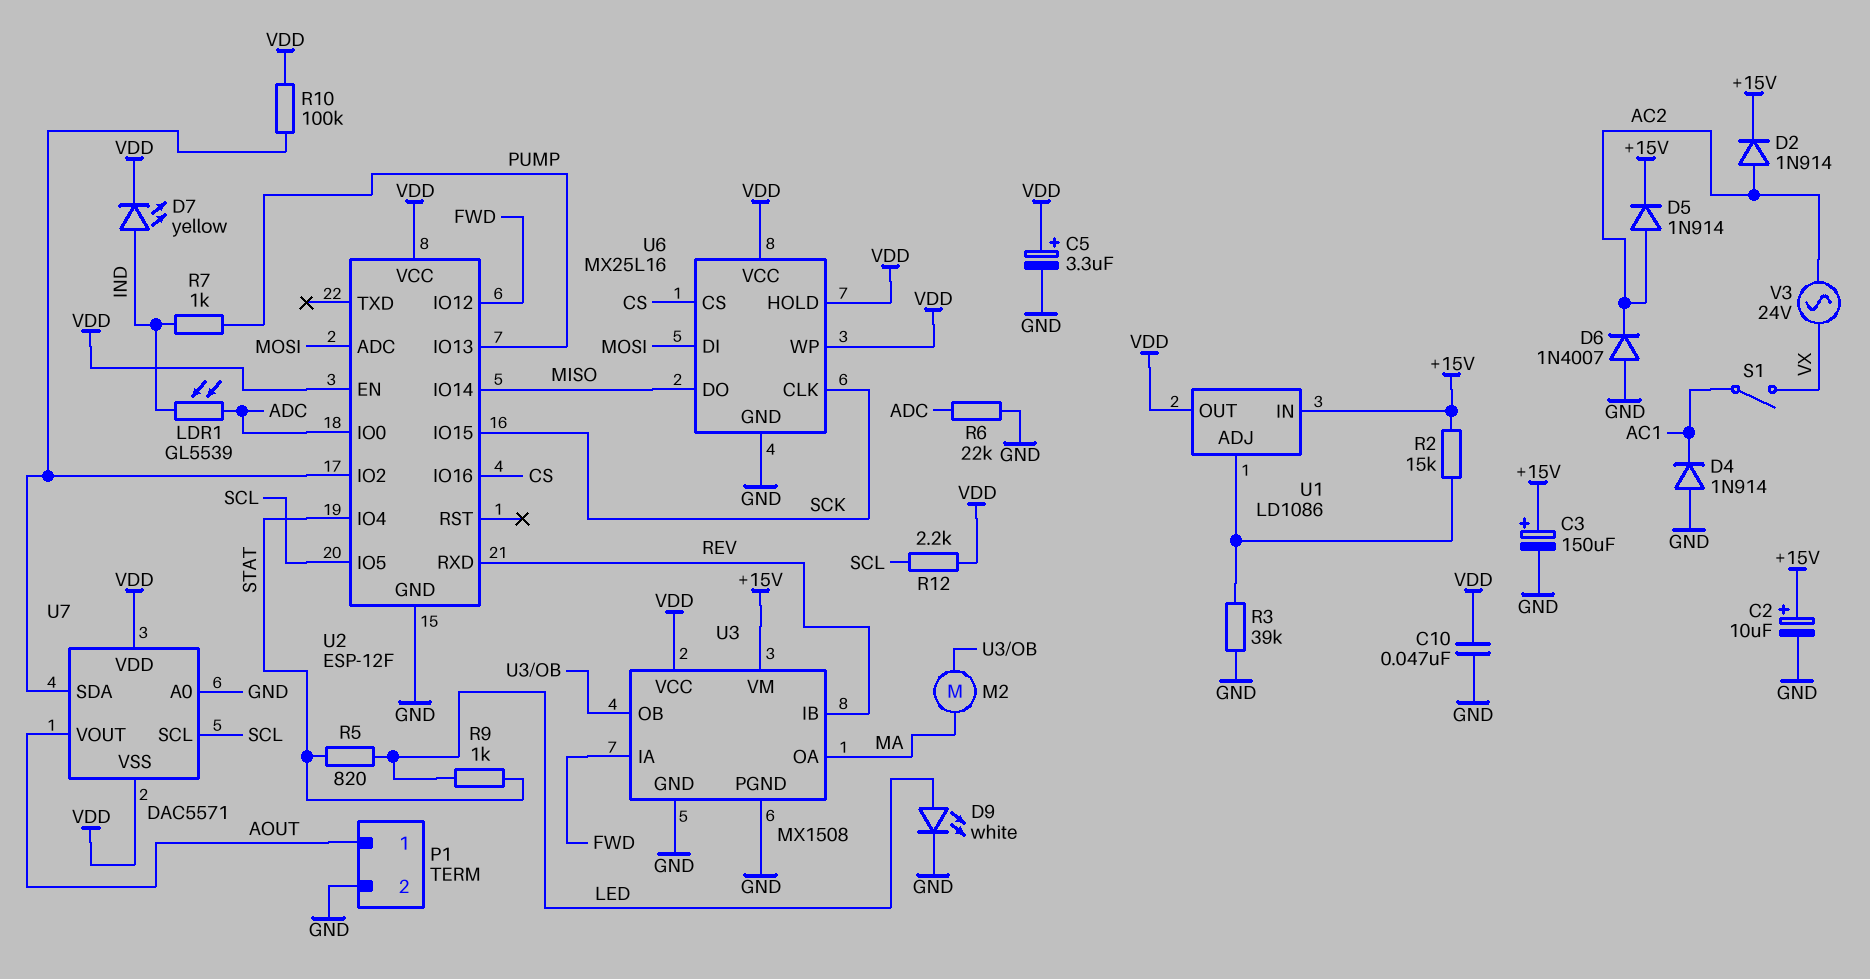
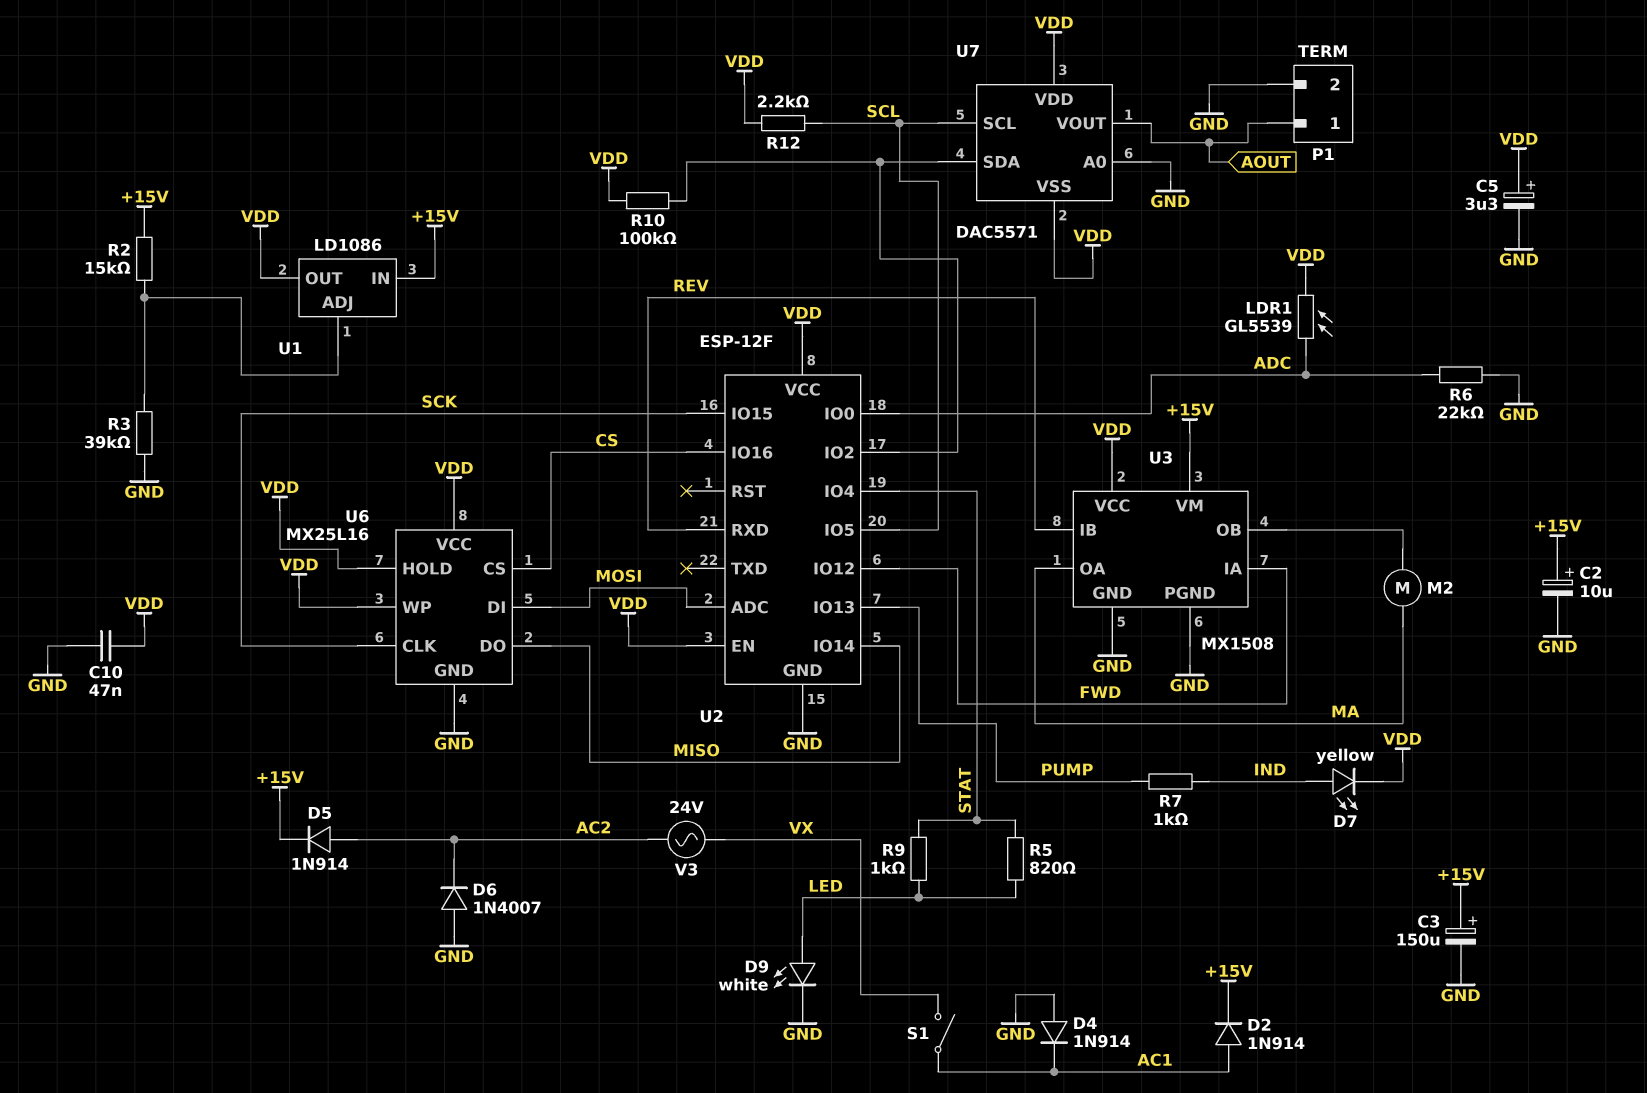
D2: diode 1N914 (A AC2, K +15V) -> diode 1N914 (A AC1, K +15V)
LDR1: GL5539 (ADC, IND) -> GL5539 (ADC, VDD)

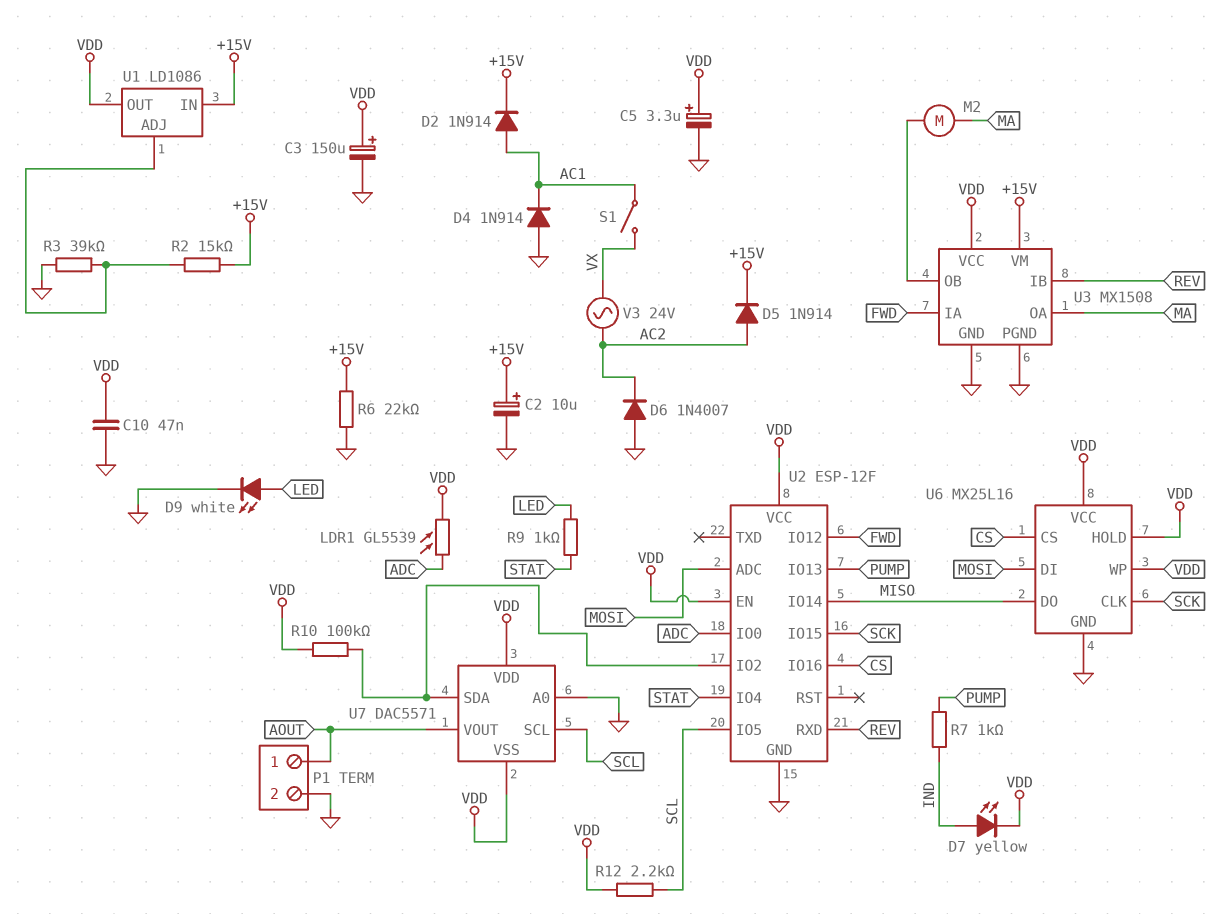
C3: 150uF (plus +15V, minus GND) -> 150uF (plus VDD, minus GND)
R5: 820 (LED, STAT) -> none
R6: 22k (ADC, GND) -> 22k (+15V, GND)

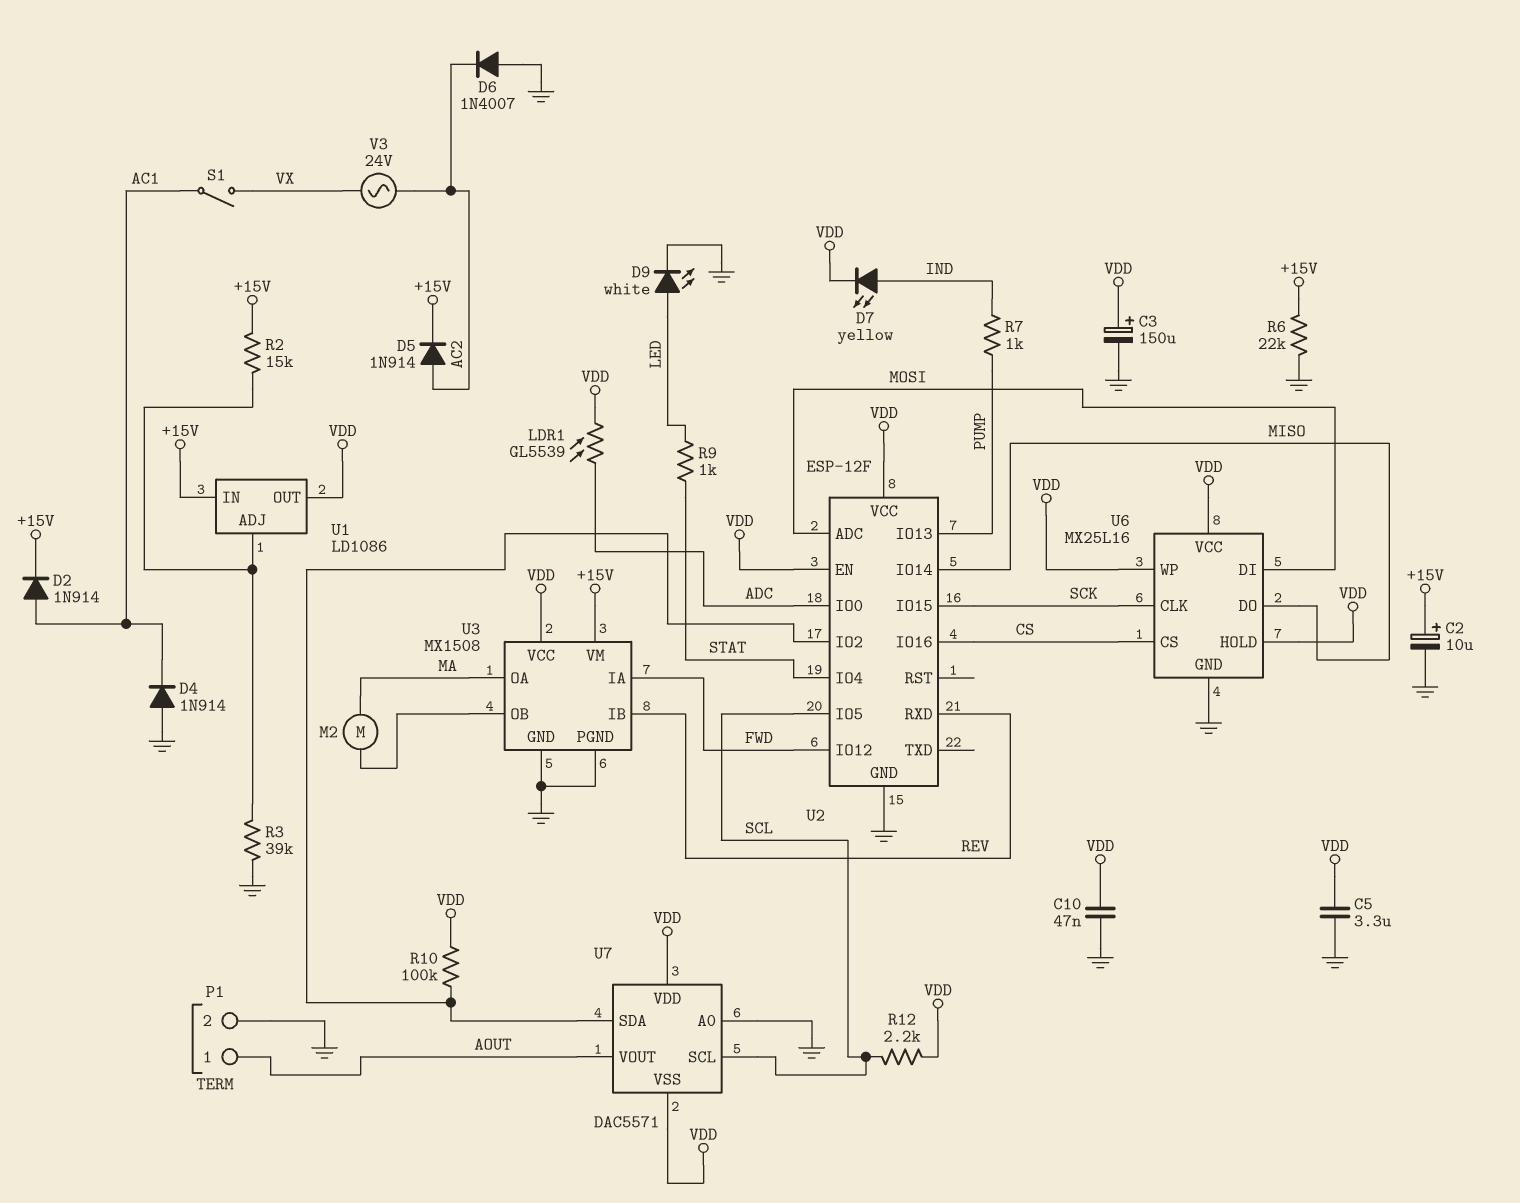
C5: 3.3uF (plus VDD, minus GND) -> 3.3uF (GND, VDD)

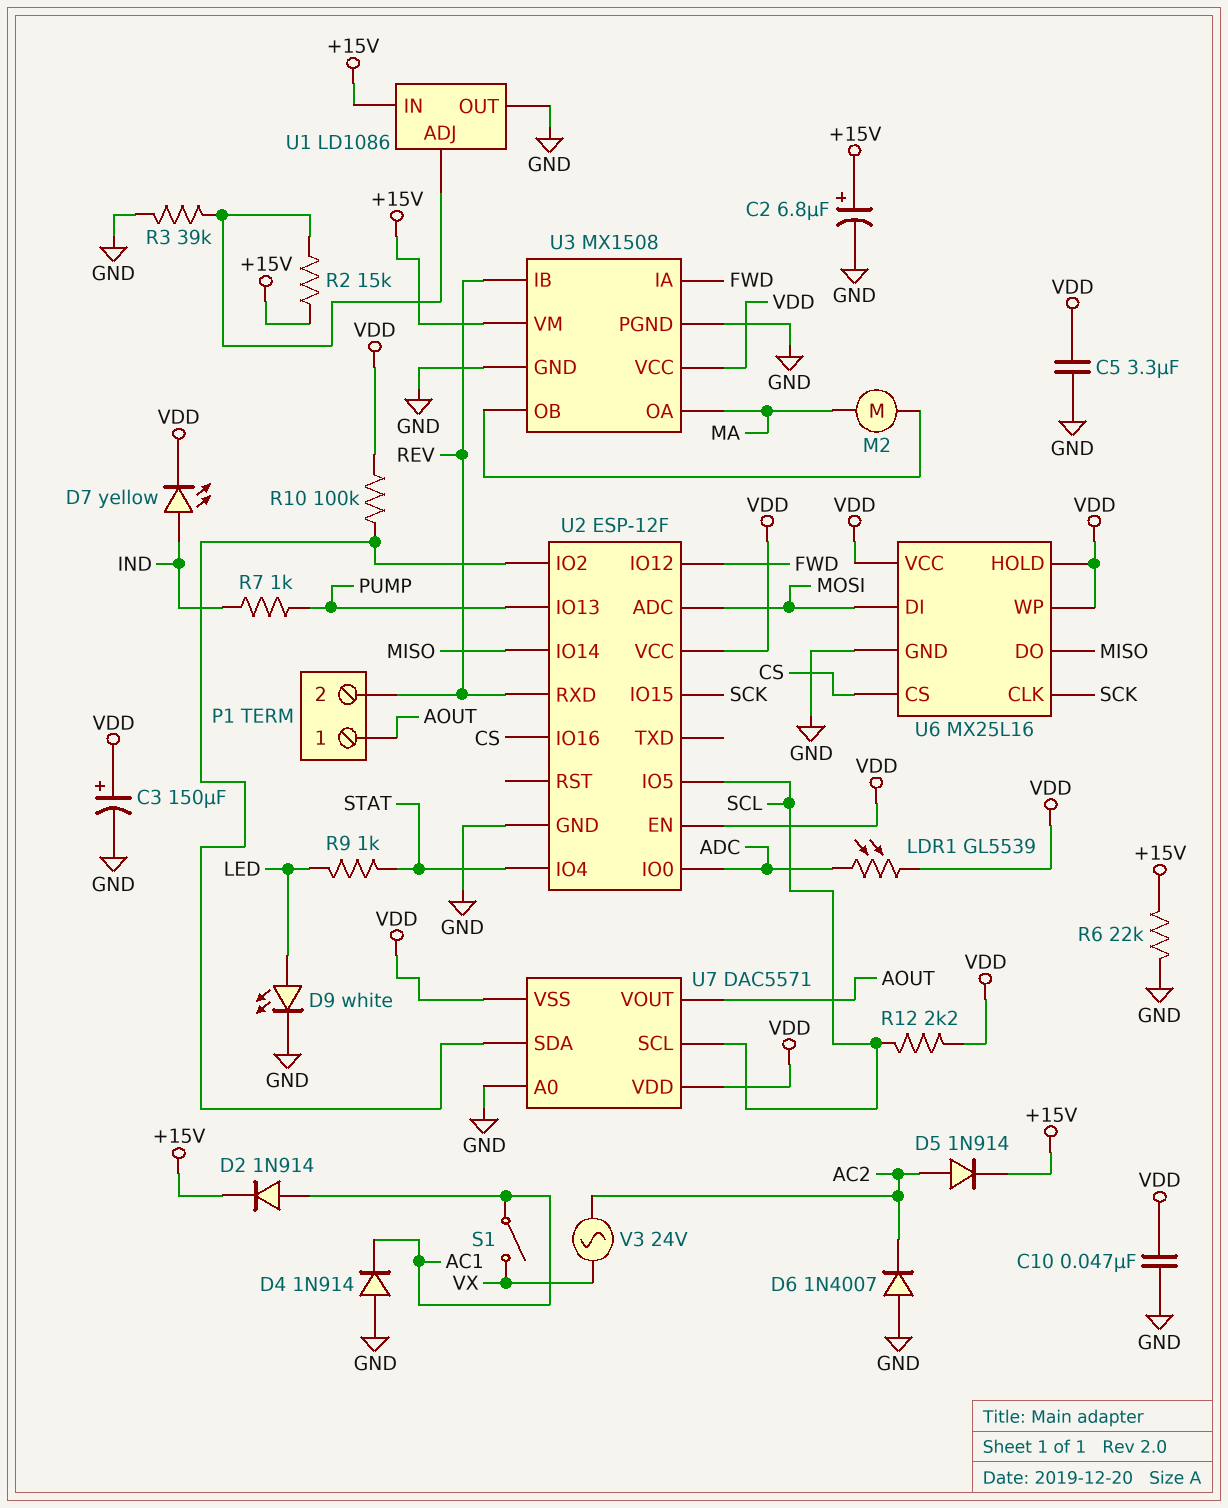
C2: 10uF (plus +15V, minus GND) -> 6.8uF (plus +15V, minus GND)
P1 pin 2: GND -> REV
U1 pin OUT: VDD -> GND

